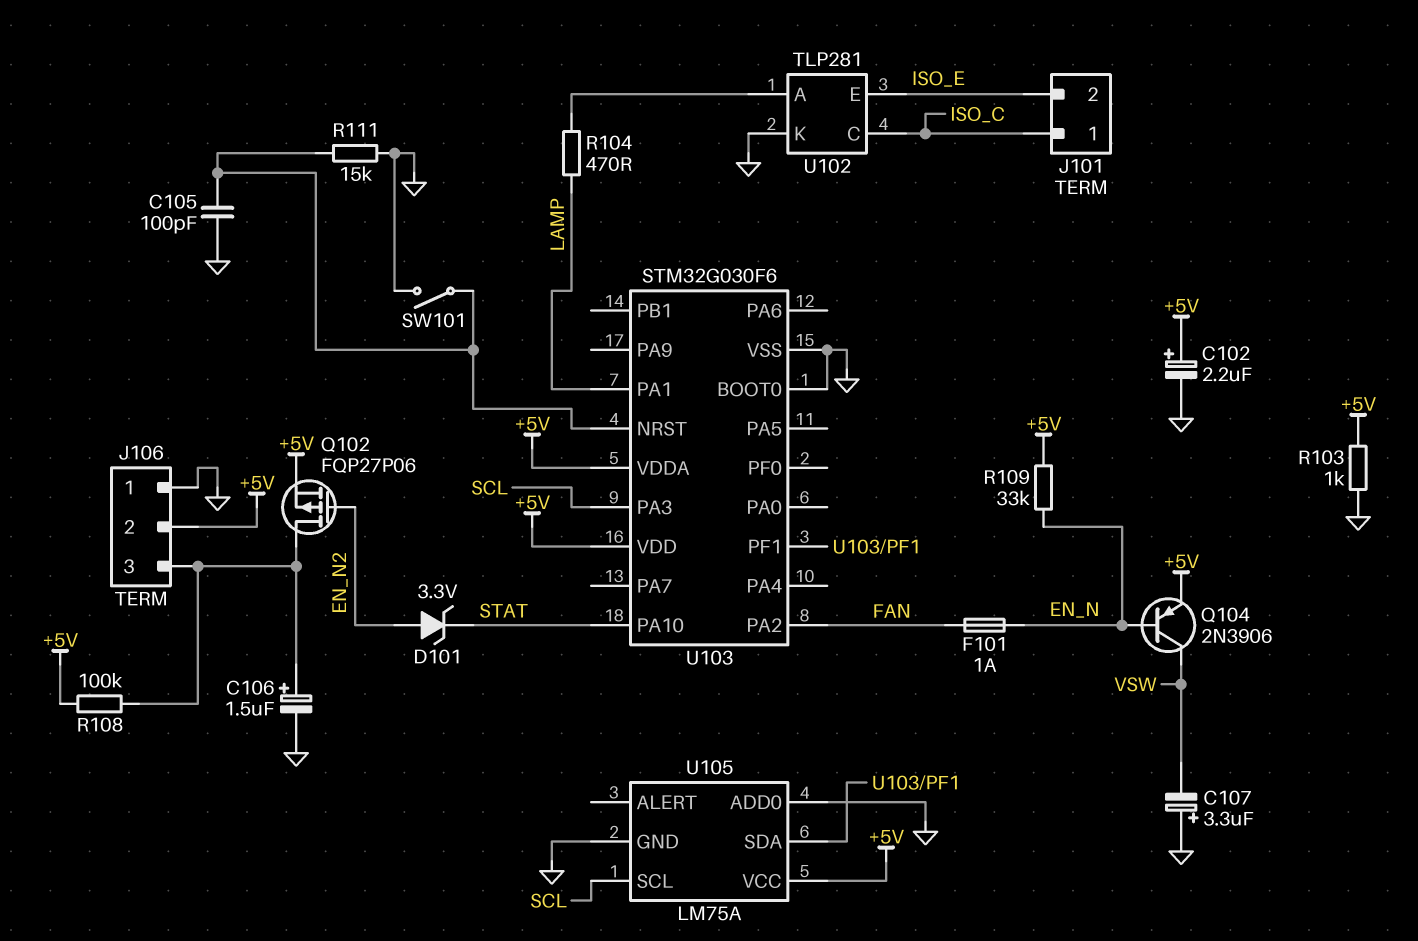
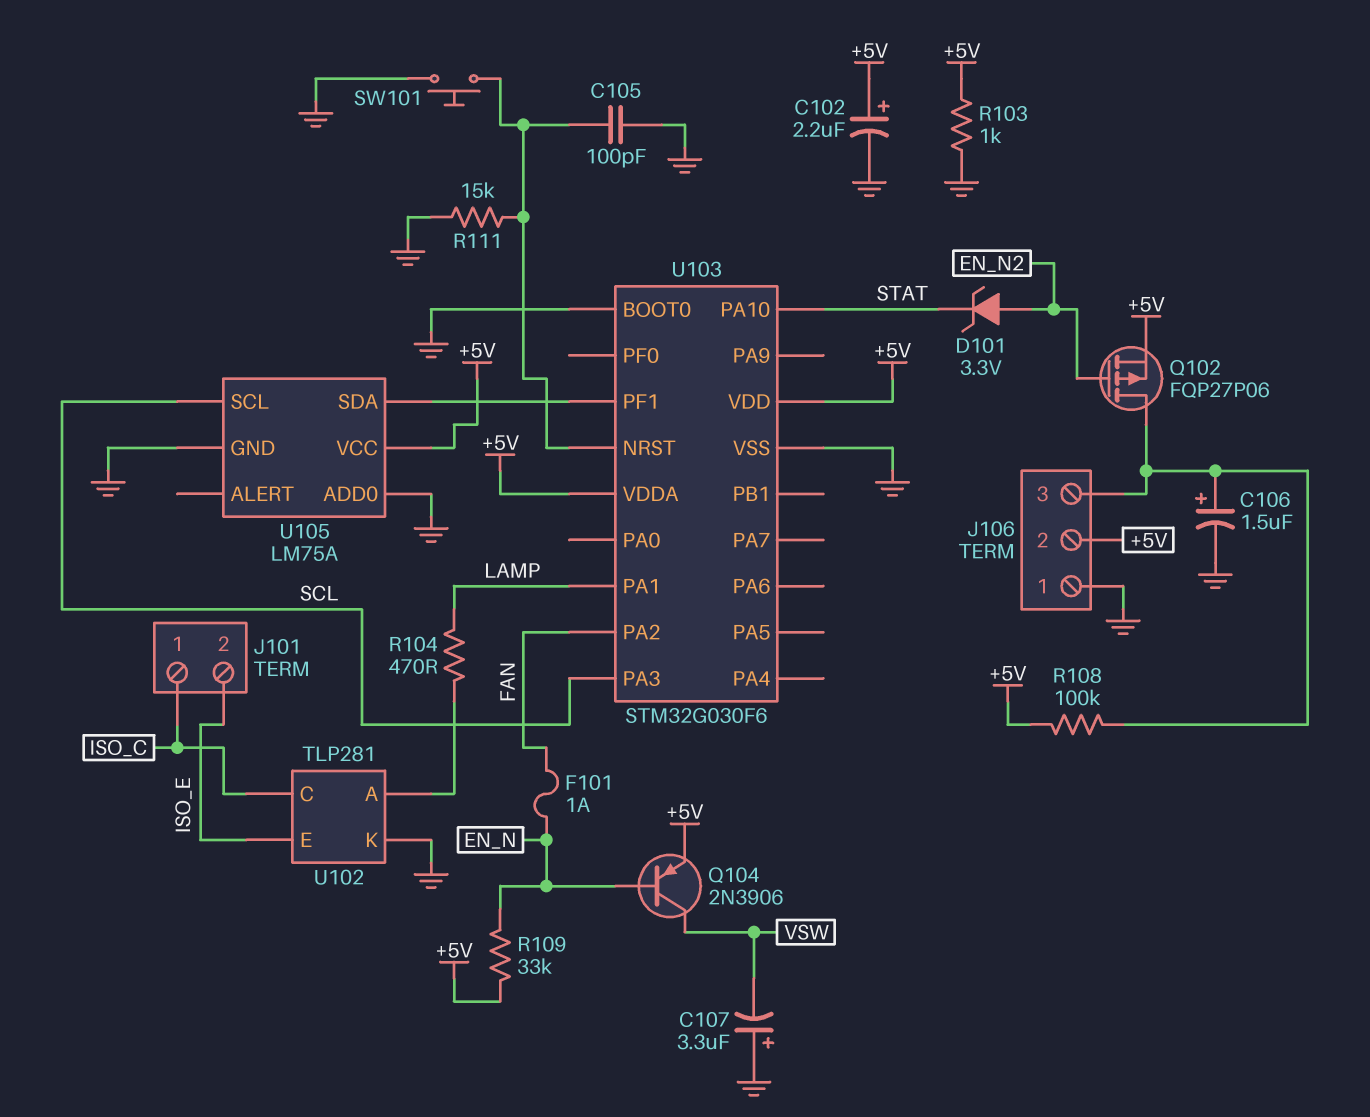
SW101: switch (GND, U103/NRST) -> button (GND, U103/NRST)

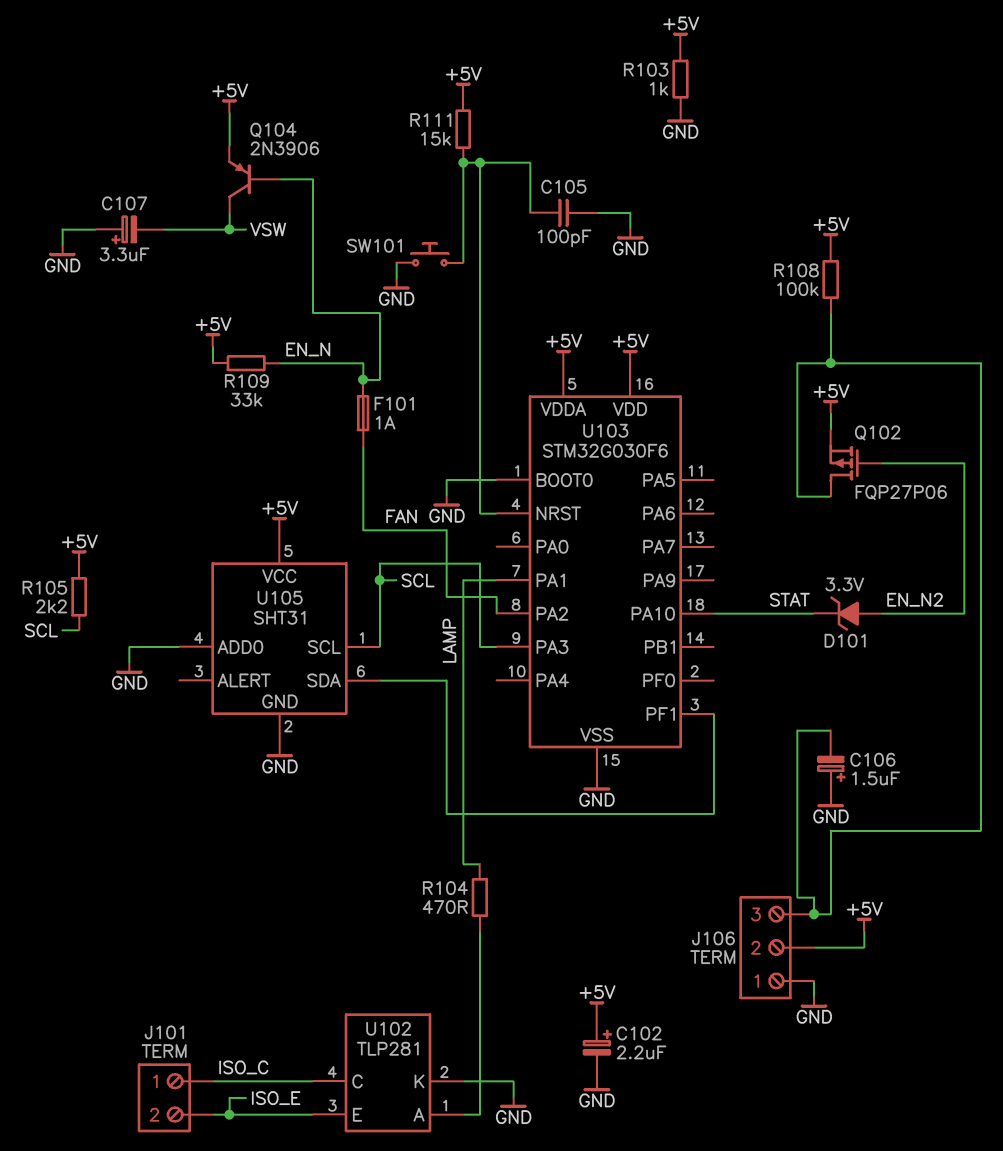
C106: 1.5uF (plus J106/3, minus GND) -> 1.5uF (plus GND, minus J106/3)
R105: none -> 2.2k (+5V, SCL)
R111: 15k (GND, U103/NRST) -> 15k (+5V, U103/NRST)
U105: LM75A -> SHT31

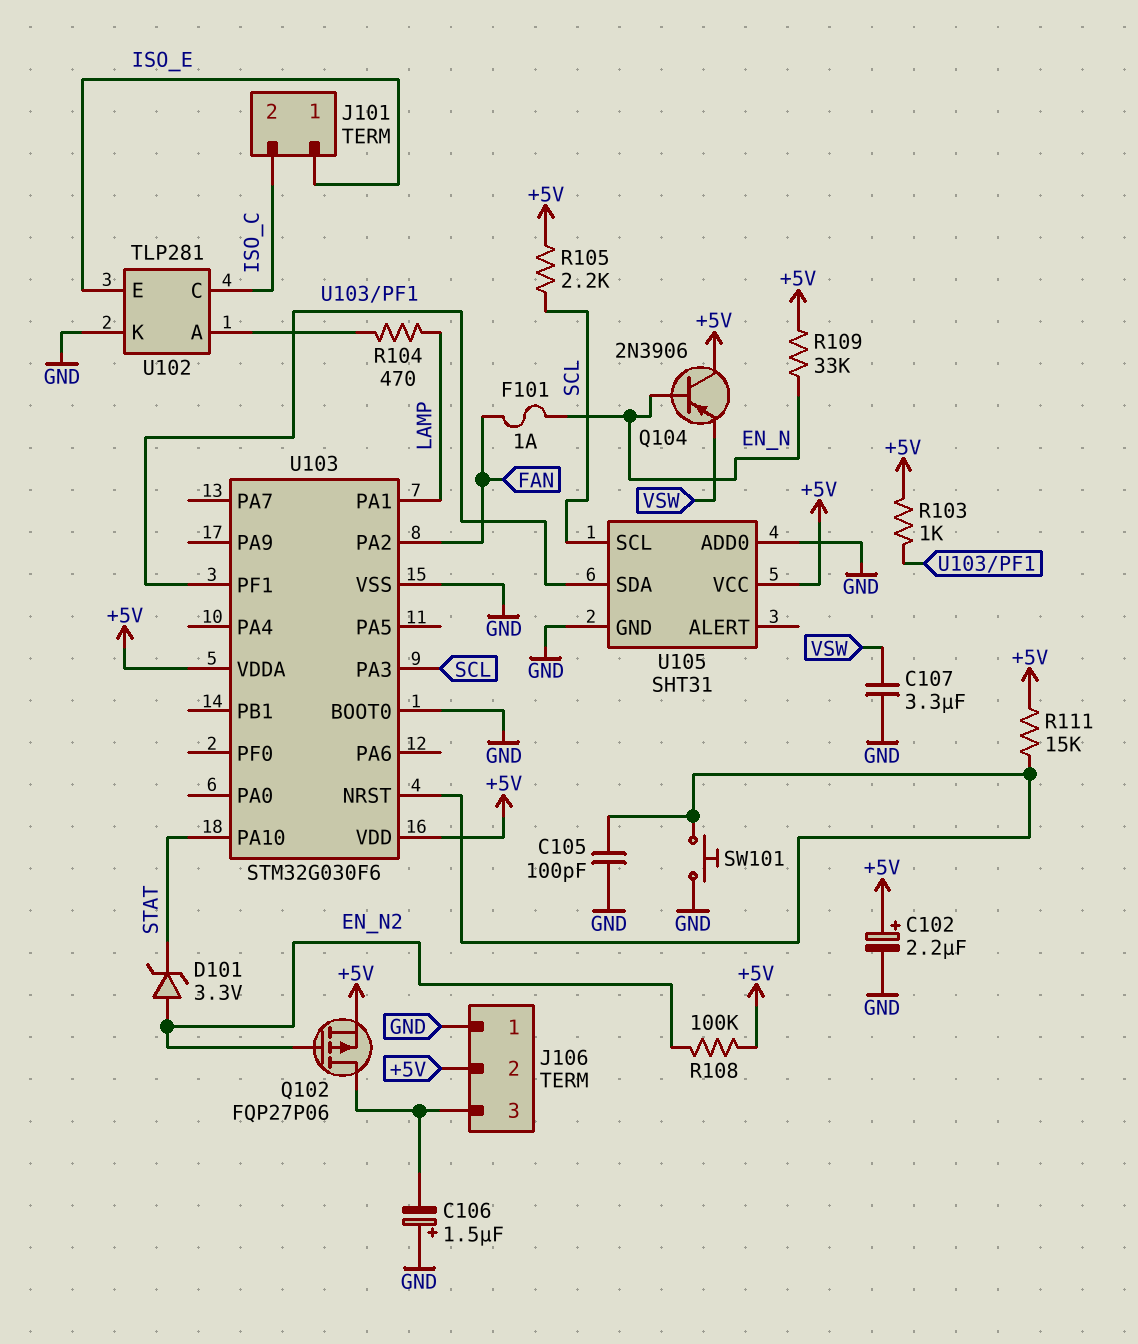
C107: 3.3uF (plus GND, minus VSW) -> 3.3uF (GND, VSW)
J101 pin 1: ISO_C -> ISO_E
J101 pin 2: ISO_E -> ISO_C
Q104: PNP 2N3906 (B EN_N, C VSW, E +5V) -> PNP 2N3906 (B EN_N, C +5V, E VSW)
R103: 1k (+5V, GND) -> 1k (+5V, U103/PF1)
R108: 100k (+5V, J106/3) -> 100k (+5V, EN_N2)

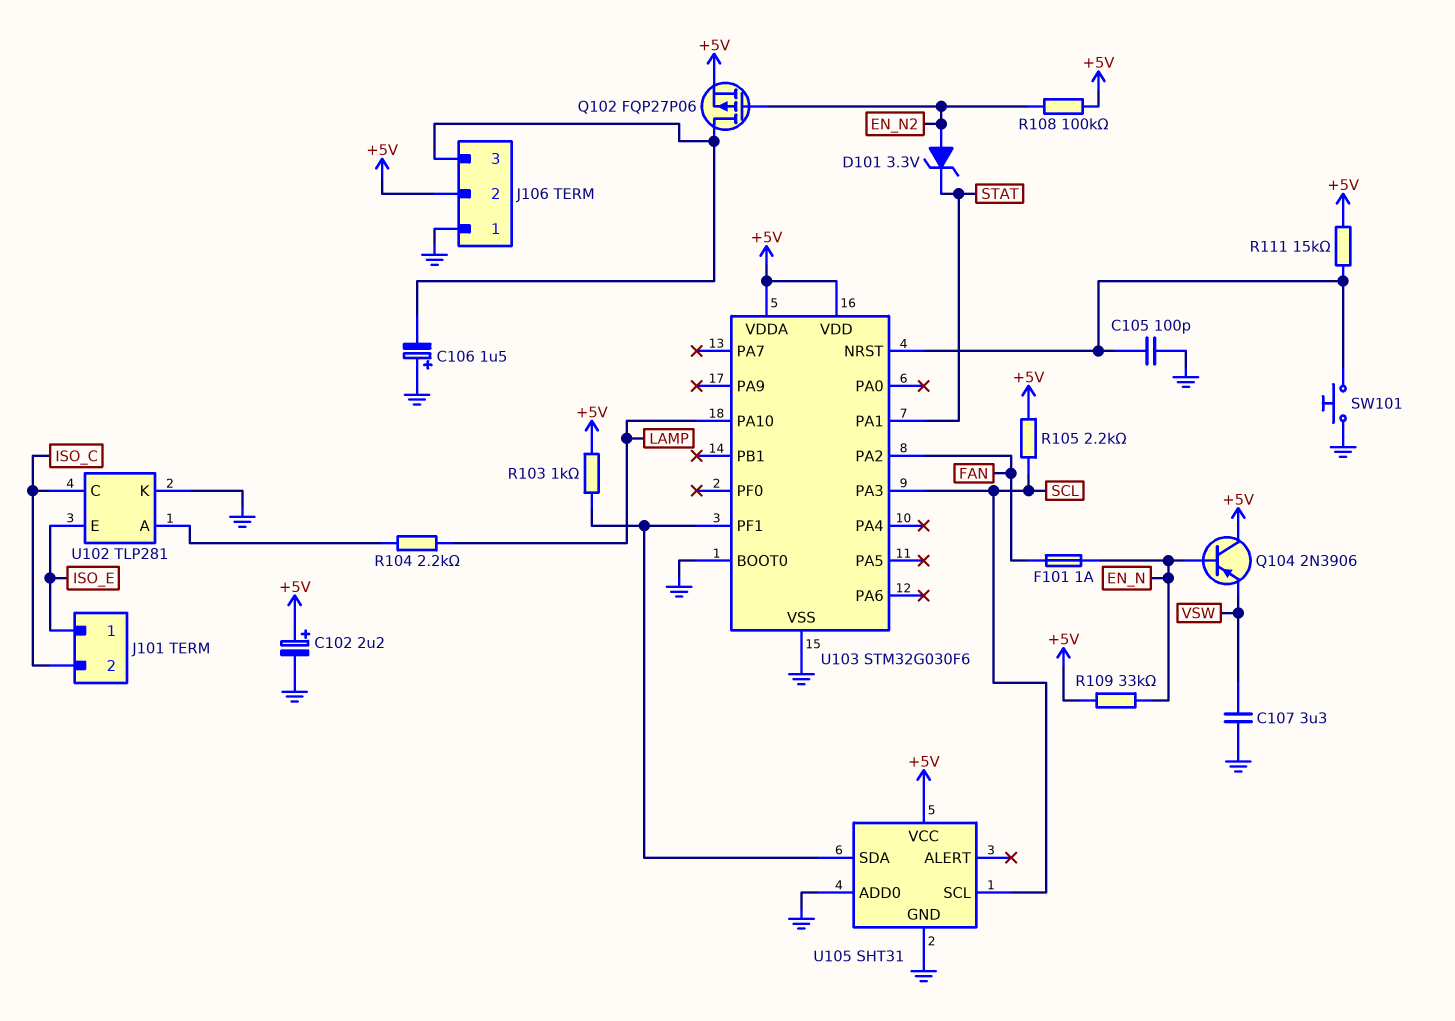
R104: 470 (LAMP, U102/A) -> 2.2k (LAMP, U102/A)
U103 pin PA1: LAMP -> STAT
U103 pin PA10: STAT -> LAMP

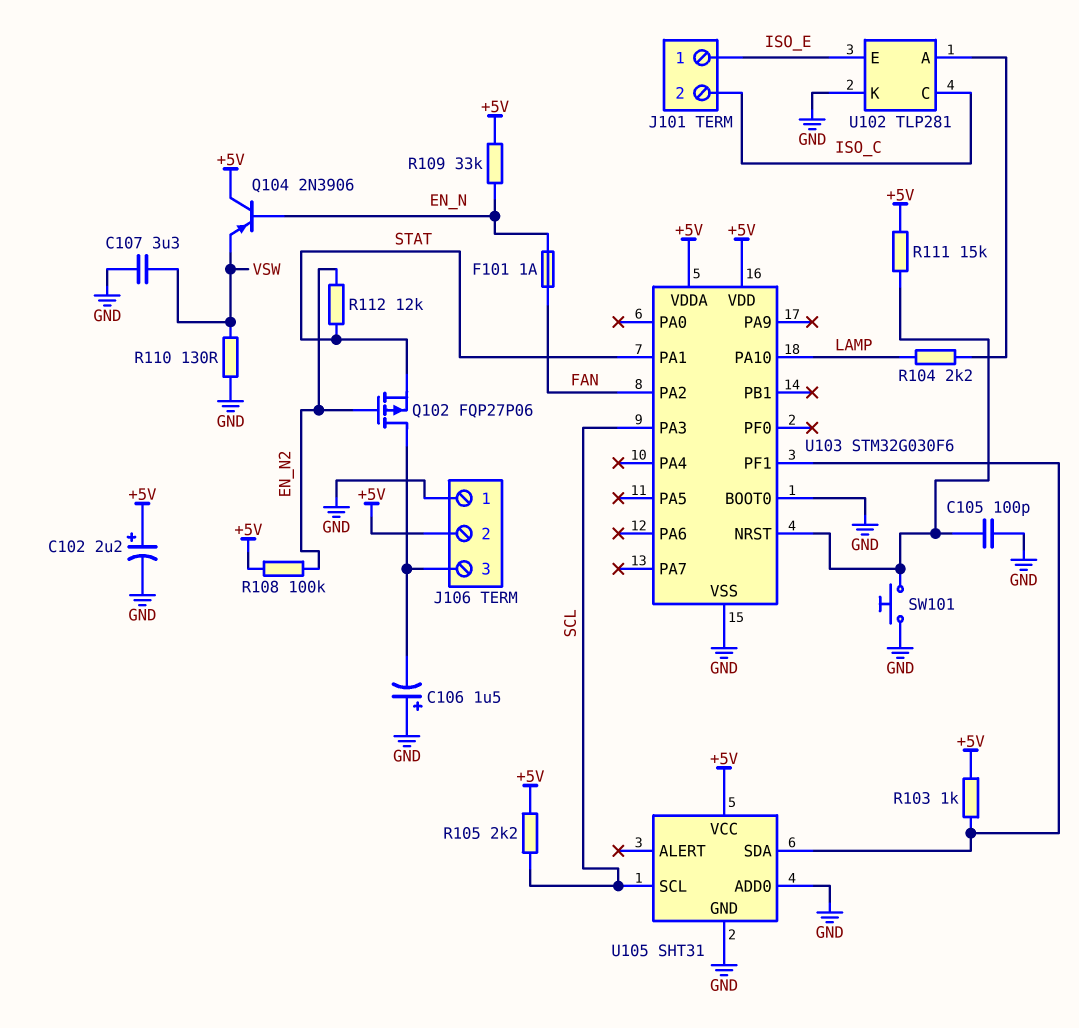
D101: zener 3.3V (A EN_N2, K STAT) -> none
Q102: PMOS FQP27P06 (G EN_N2, D J106/3, S +5V) -> PMOS FQP27P06 (G EN_N2, D J106/3, S STAT)
R110: none -> 130 (GND, VSW)
R112: none -> 12k (EN_N2, STAT)

